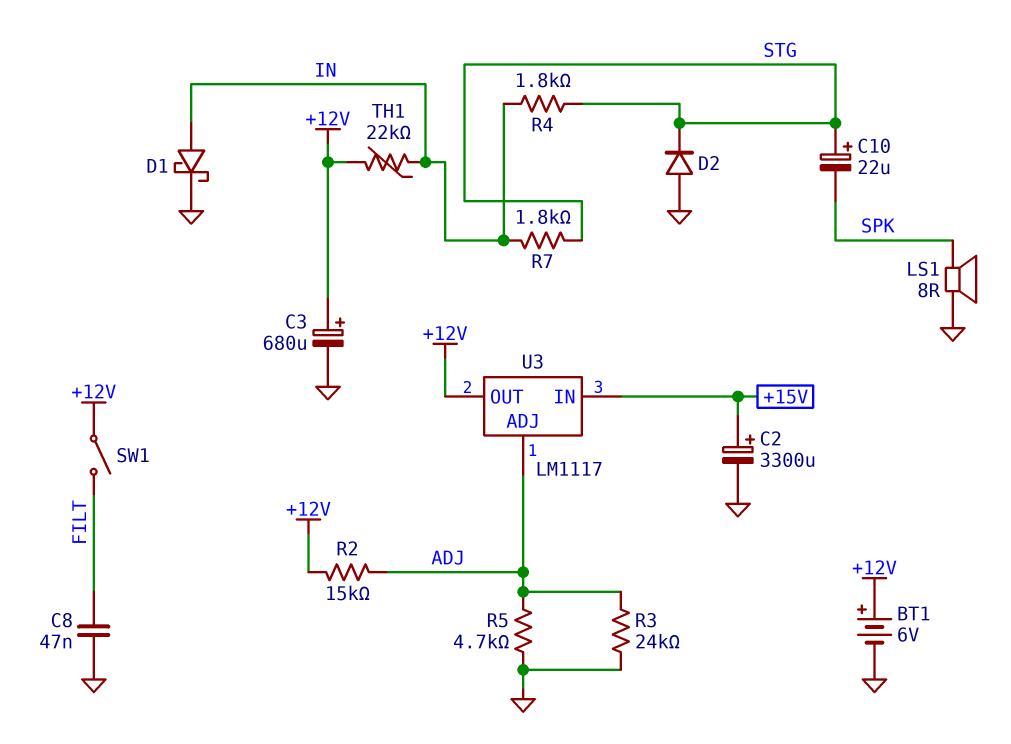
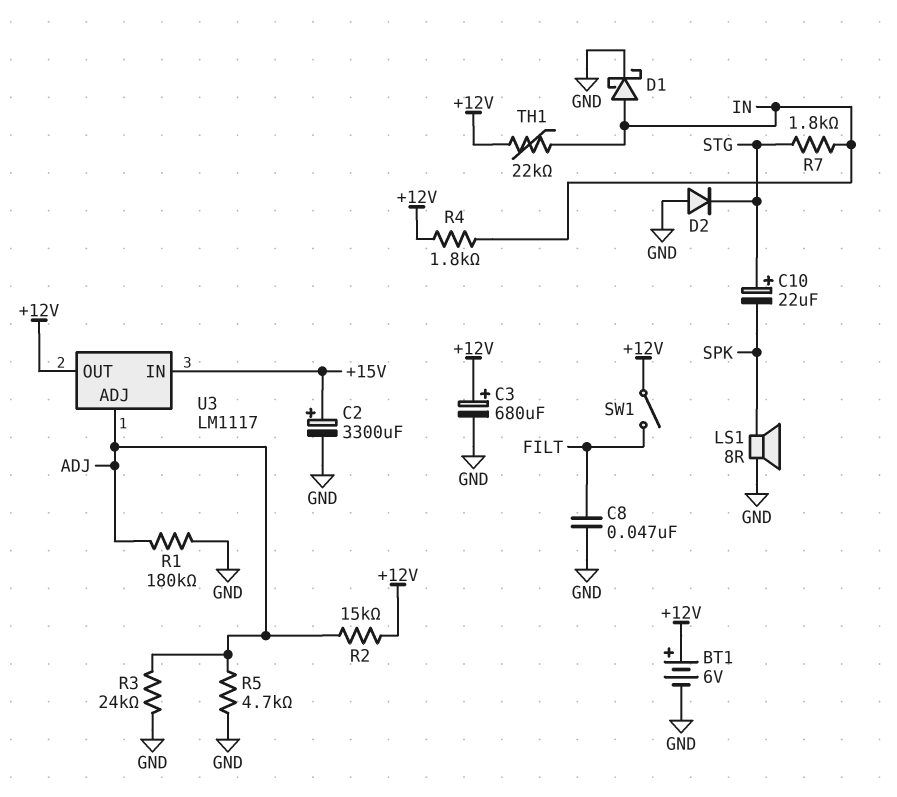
R1: none -> 180k (ADJ, GND)
R4: 1.8k (IN, STG) -> 1.8k (+12V, IN)

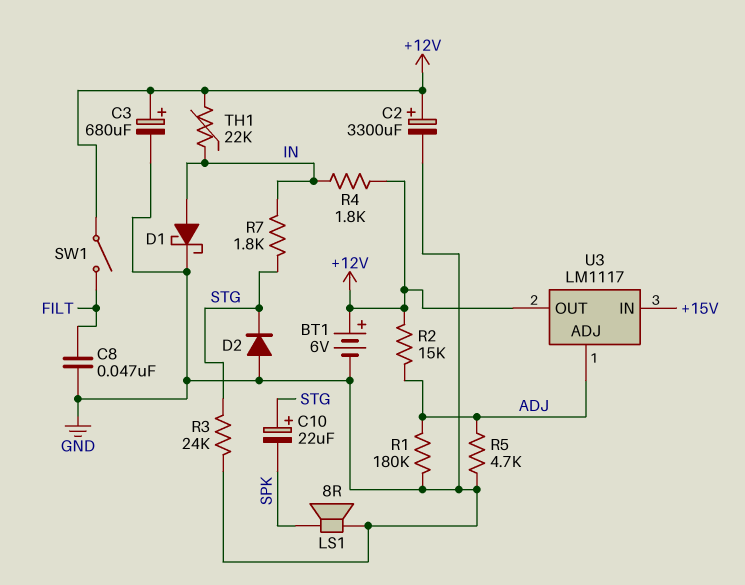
C2: 3300uF (plus +15V, minus GND) -> 3300uF (plus +12V, minus GND)
R3: 24k (ADJ, GND) -> 24k (GND, STG)

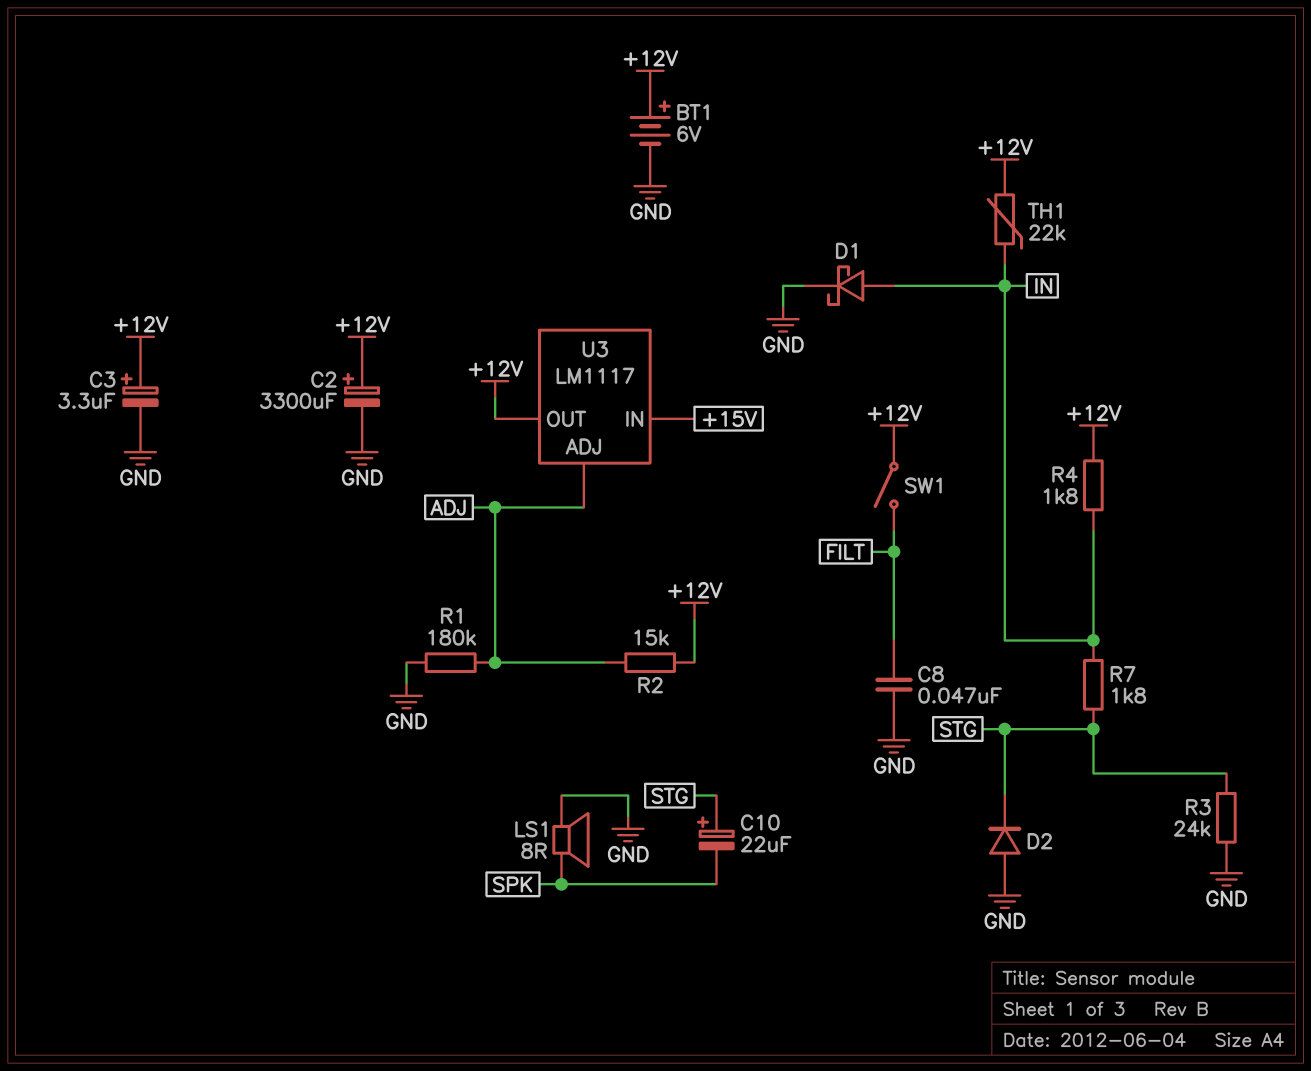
C3: 680uF (plus +12V, minus GND) -> 3.3uF (plus +12V, minus GND)
R5: 4.7k (ADJ, GND) -> none

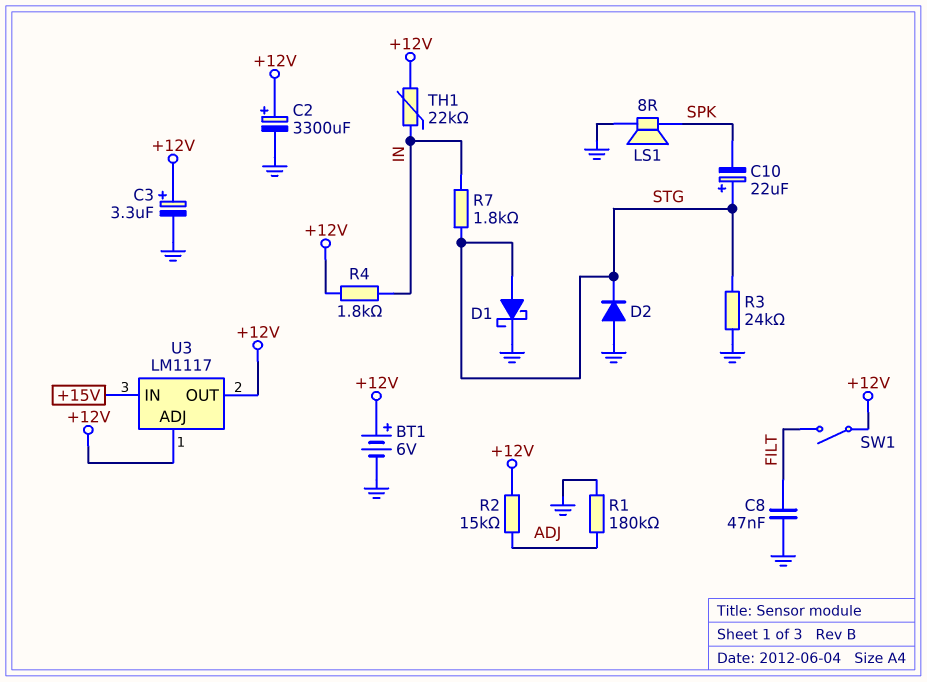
D1: schottky (A IN, K GND) -> schottky (A STG, K GND)
U3 pin ADJ: ADJ -> +12V

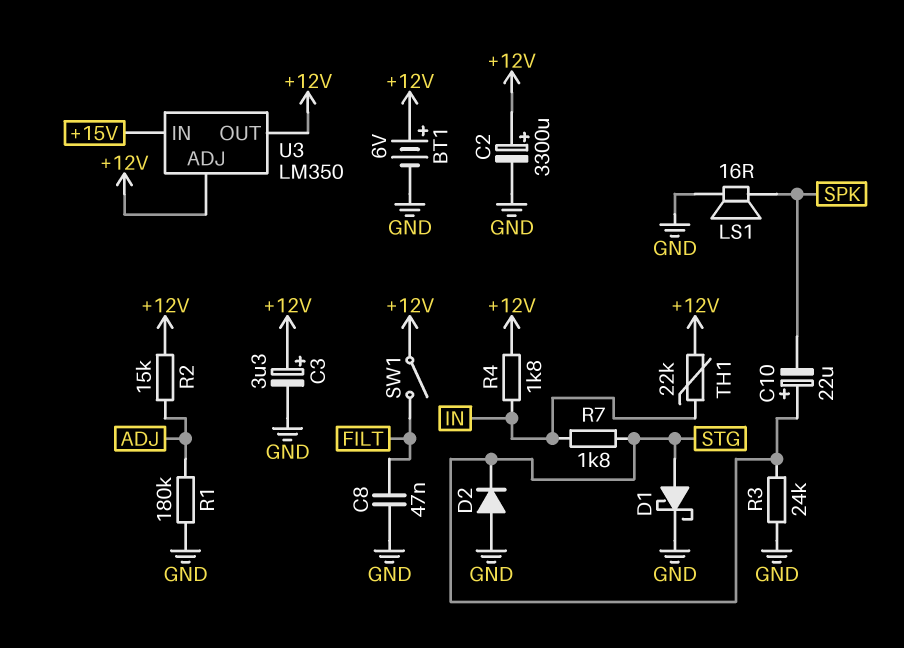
LS1: speaker 8R (GND, SPK) -> speaker 16R (GND, SPK)
U3: LM1117 -> LM350

